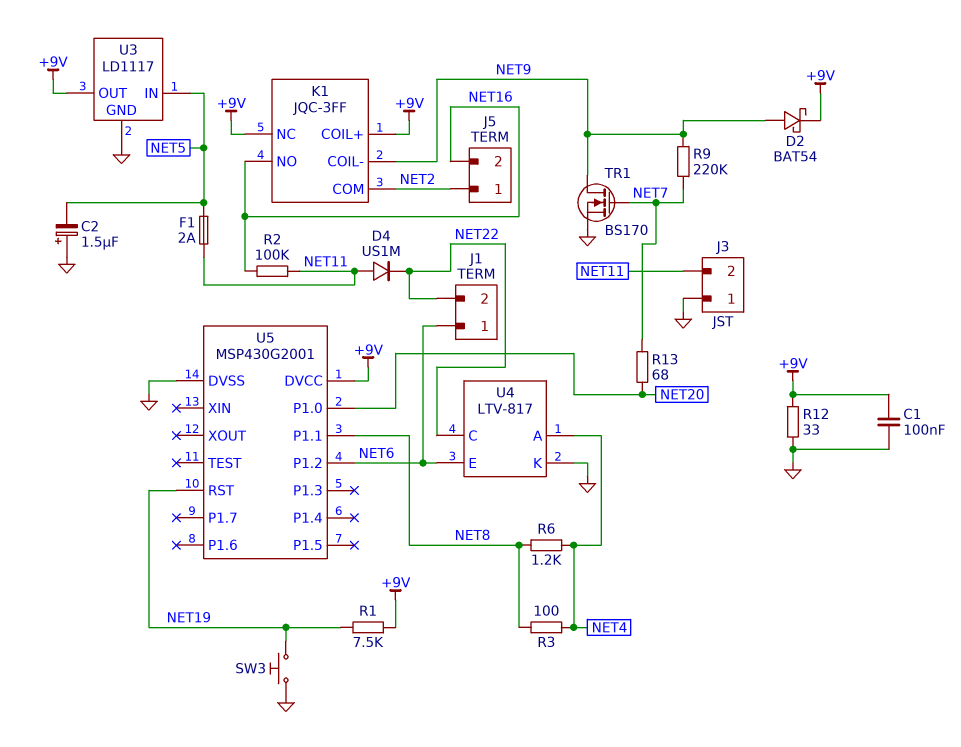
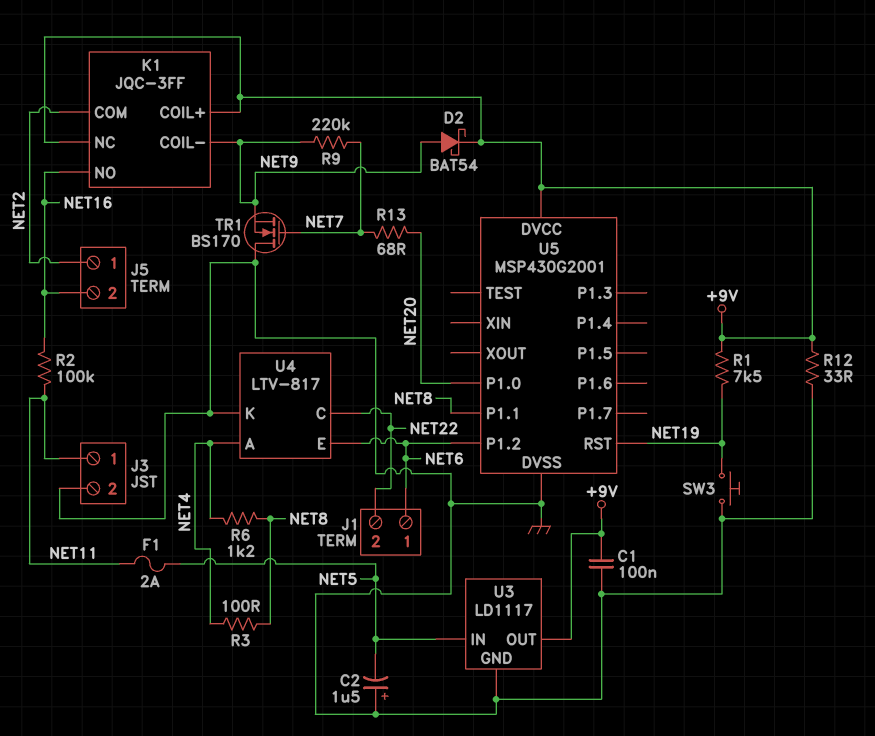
D4: diode US1M (A NET11, K NET22) -> none
J3 pin 1: GND -> NET11
J3 pin 2: NET11 -> GND
TR1: NMOS BS170 (G NET7, D NET9, S GND) -> NMOS BS170 (G NET7, D GND, S NET9)

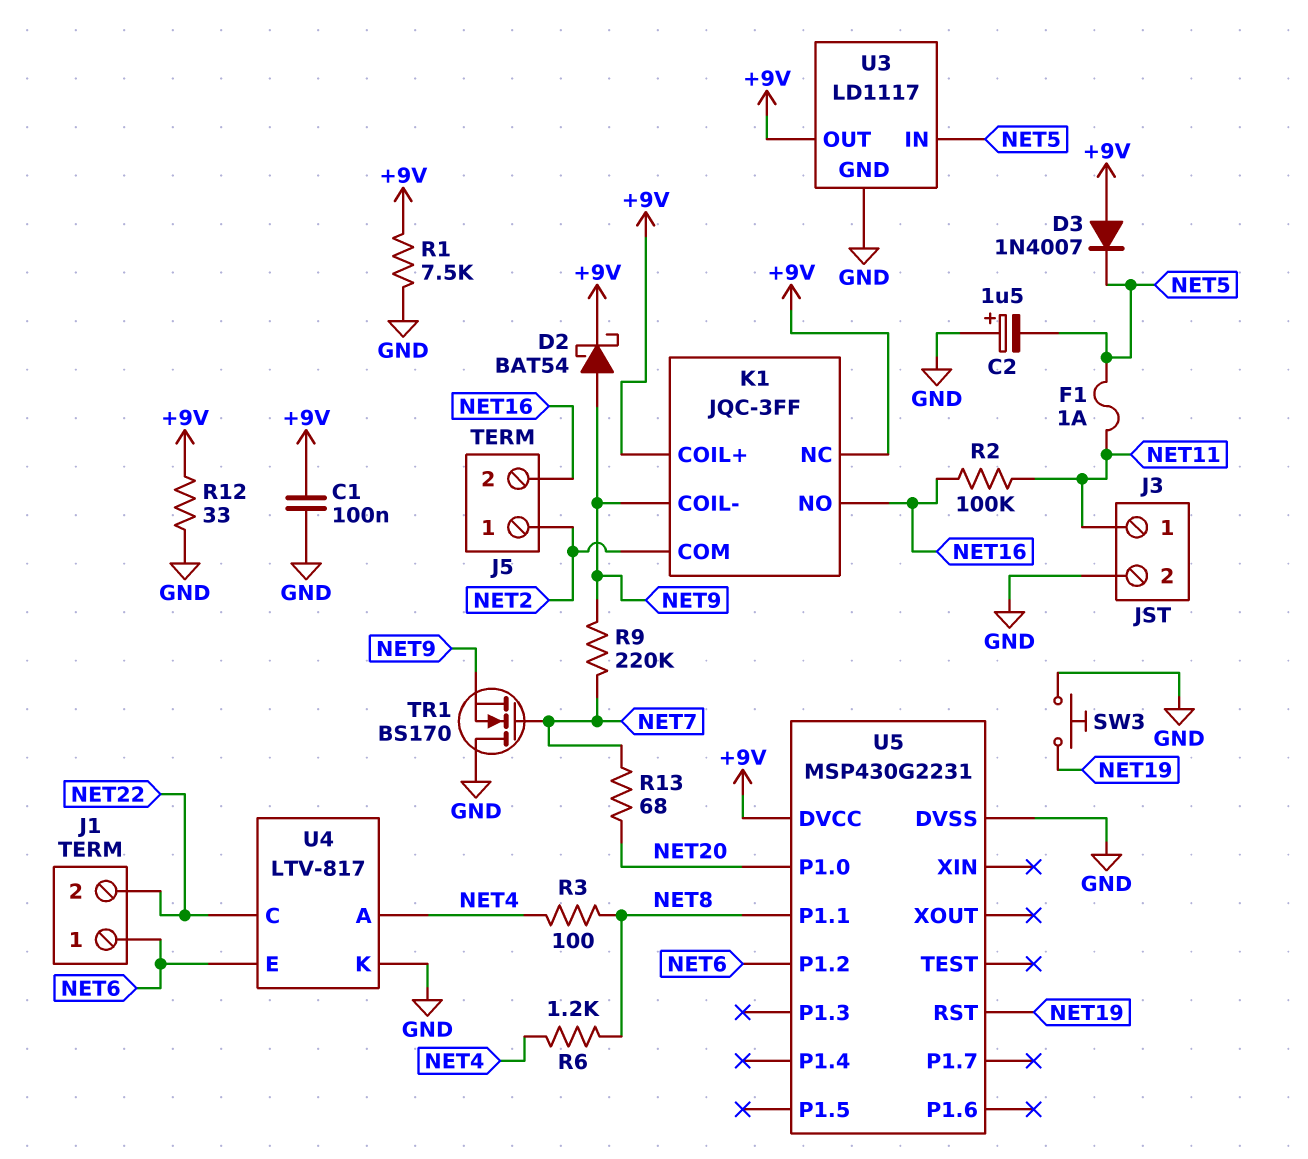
D3: none -> diode 1N4007 (A +9V, K NET5)
F1: 2A (NET5, NET11) -> 1A (NET5, NET11)
R1: 7.5k (+9V, NET19) -> 7.5k (+9V, GND)
U5: MSP430G2001 -> MSP430G2231

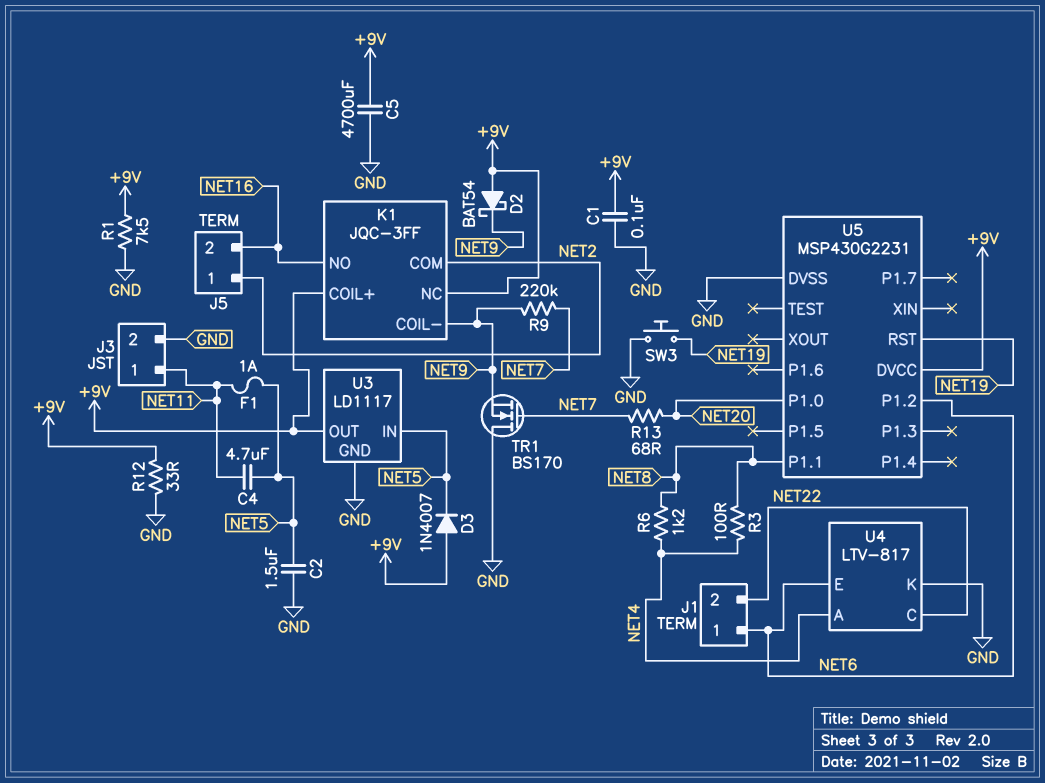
C2: 1.5uF (plus GND, minus NET5) -> 1.5uF (GND, NET5)
C4: none -> 4.7uF (NET5, NET11)
C5: none -> 4700uF (+9V, GND)
D2: schottky BAT54 (A NET9, K +9V) -> schottky BAT54 (A +9V, K NET9)
R2: 100k (NET11, NET16) -> none

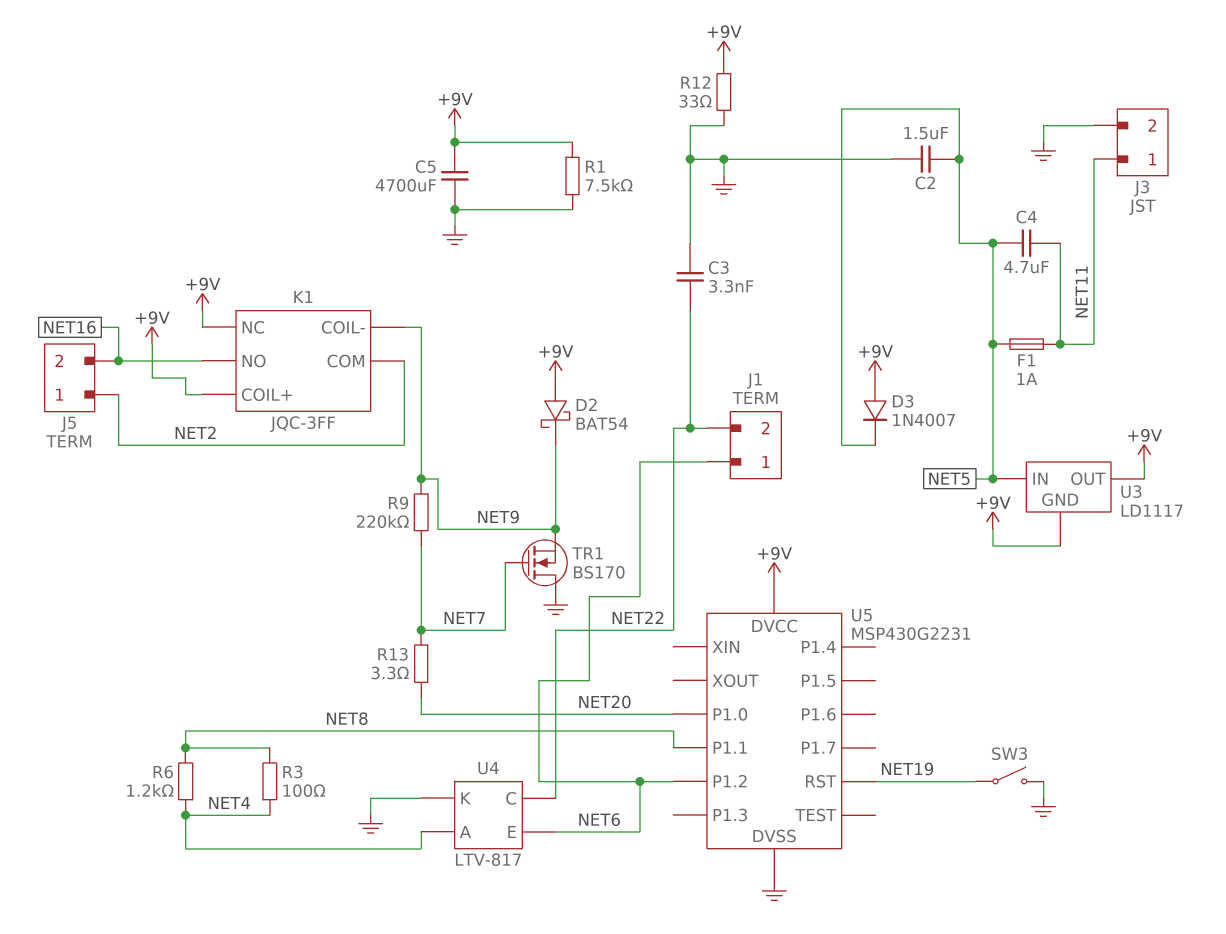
C1: 100nF (+9V, GND) -> none
C3: none -> 3.3nF (GND, NET22)
R13: 68 (NET7, NET20) -> 3.3 (NET7, NET20)
SW3: button (GND, NET19) -> switch (GND, NET19)
U3 pin GND: GND -> +9V

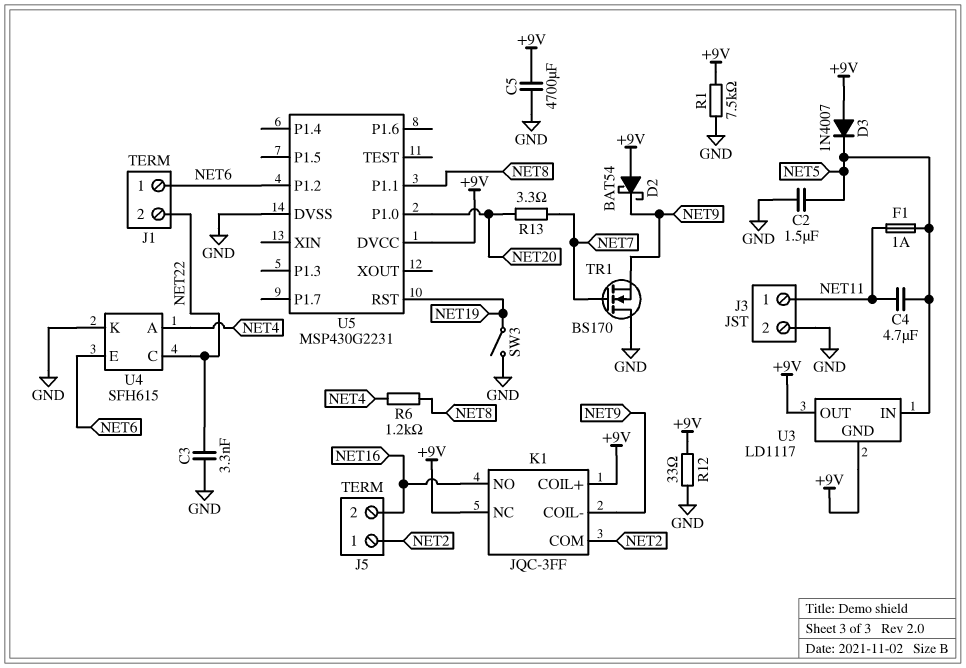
R3: 100 (NET4, NET8) -> none
R9: 220k (NET7, NET9) -> none
U4: LTV-817 -> SFH615

